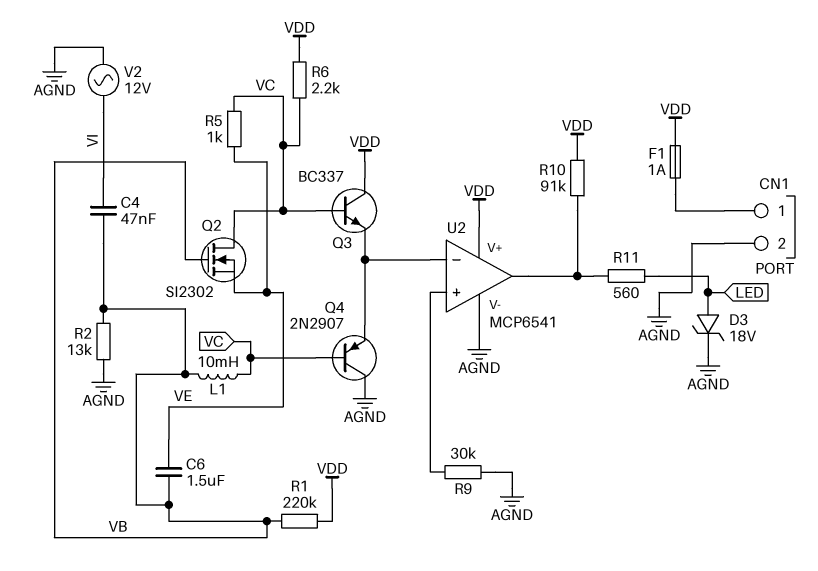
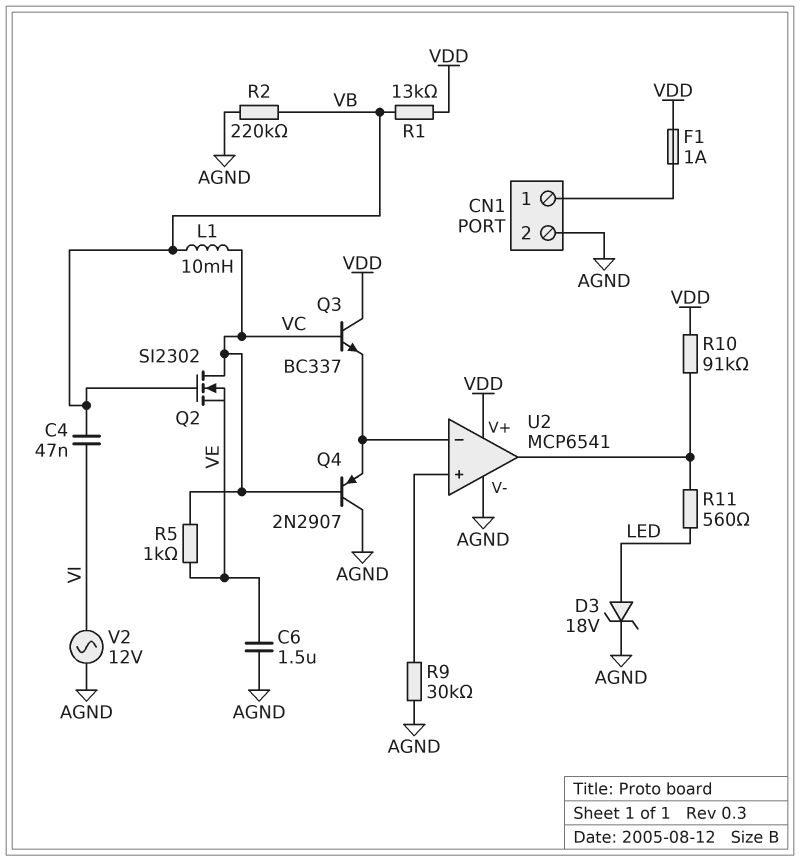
C6: 1.5uF (VB, VE) -> 1.5uF (AGND, VE)
R1: 220k (VB, VDD) -> 13k (VB, VDD)
R2: 13k (AGND, VB) -> 220k (AGND, VB)
R6: 2.2k (VC, VDD) -> none

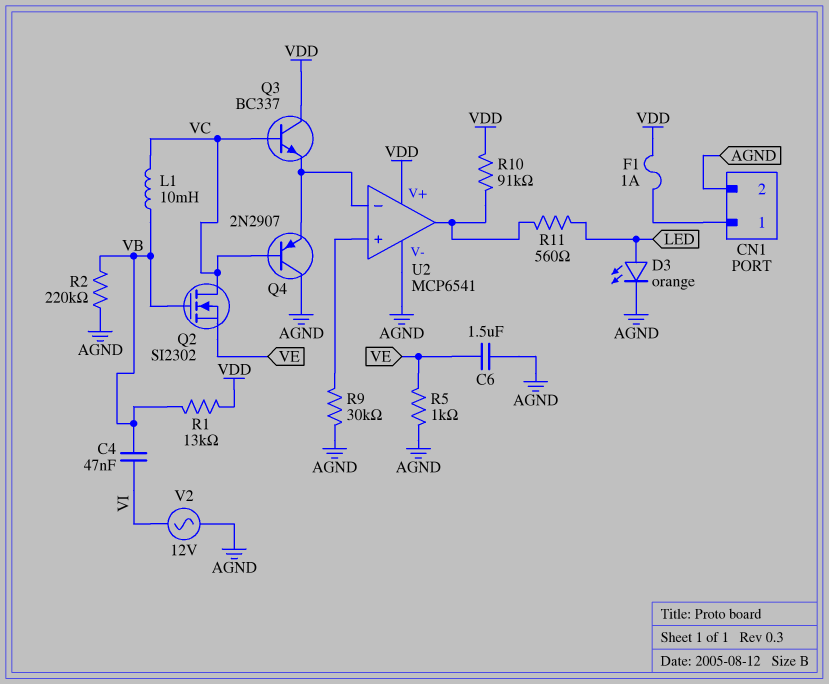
D3: zener 18V (A LED, K AGND) -> LED orange (A LED, K AGND)
R5: 1k (VC, VE) -> 1k (AGND, VE)

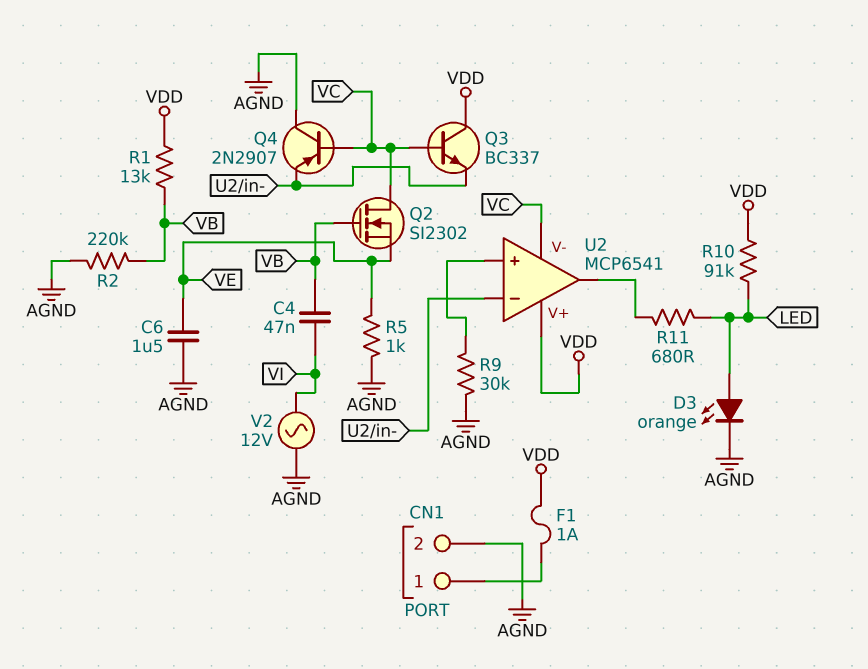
L1: 10mH (VB, VC) -> none
R10: 91k (U2/out, VDD) -> 91k (LED, VDD)
R11: 560 (LED, U2/out) -> 680 (LED, U2/out)
U2 pin V-: AGND -> VC

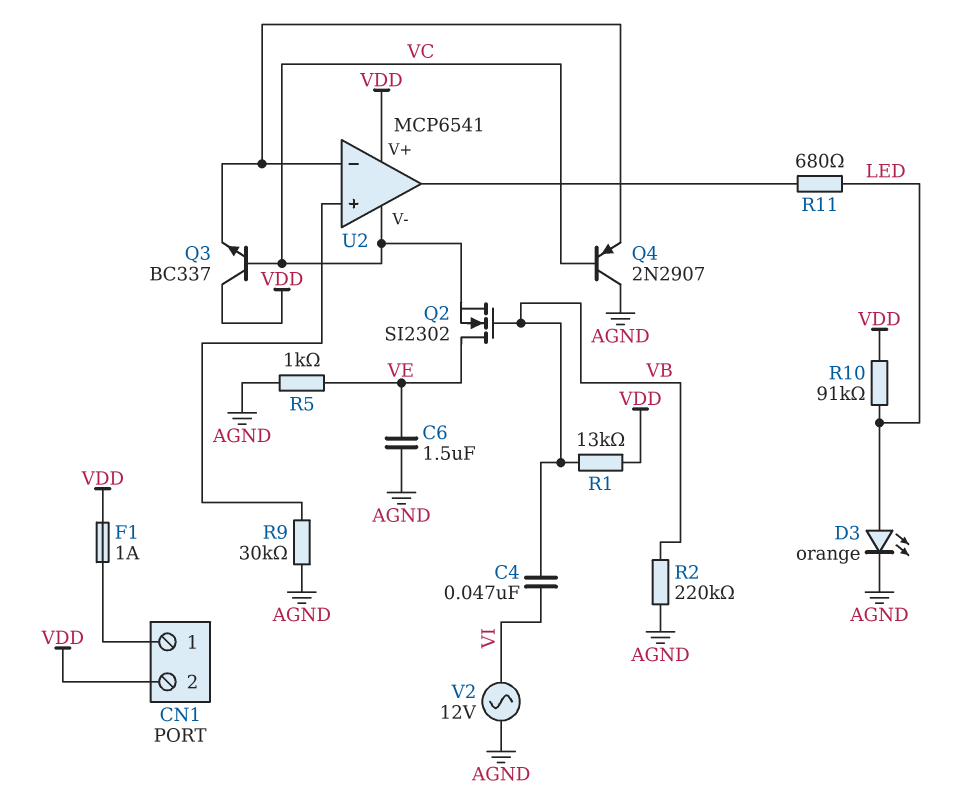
CN1 pin 2: AGND -> VDD
Q2: NMOS SI2302 (G VB, D VC, S VE) -> NMOS SI2302 (G VB, D VE, S VC)

